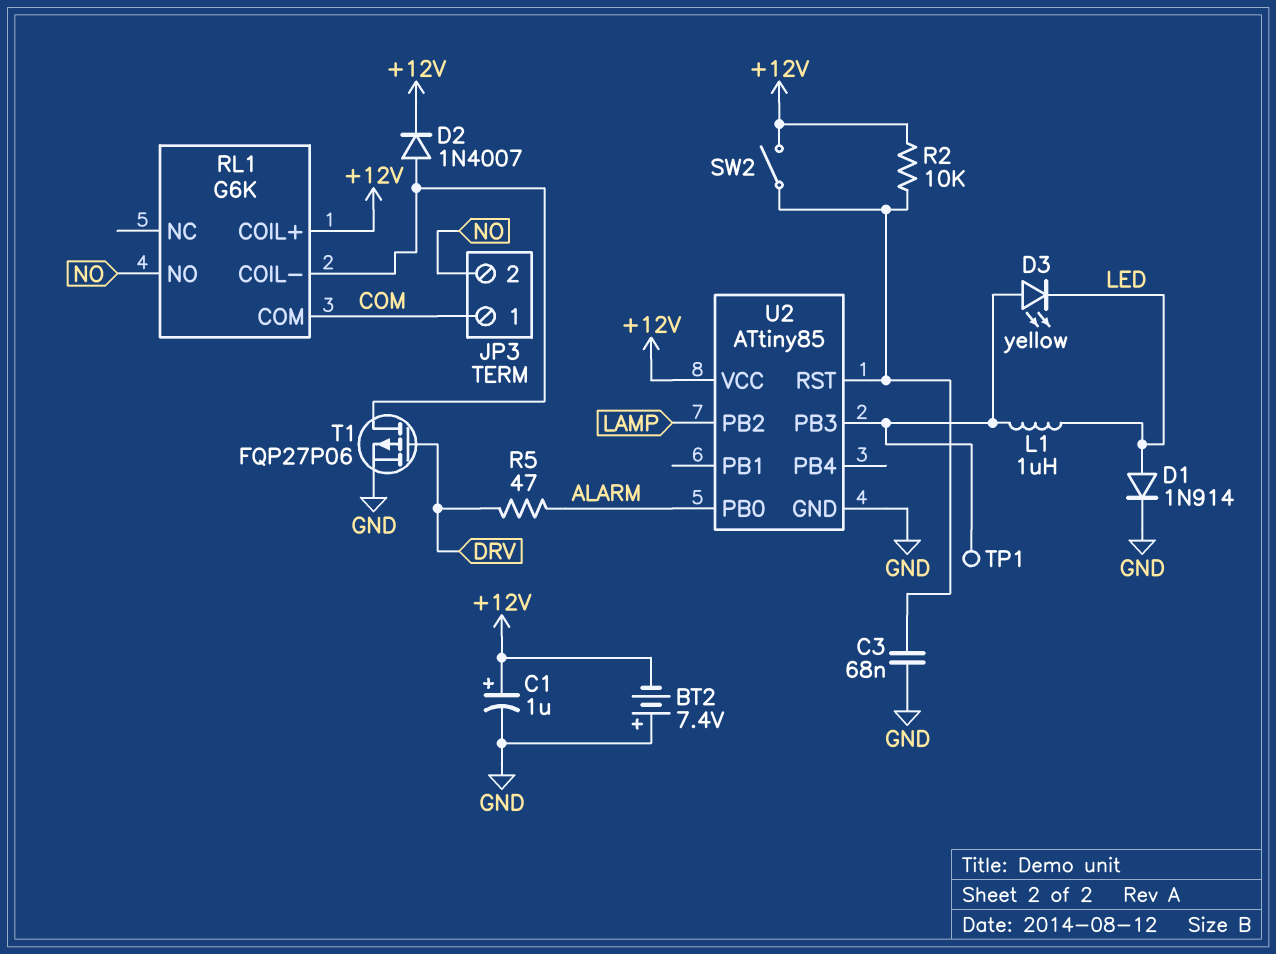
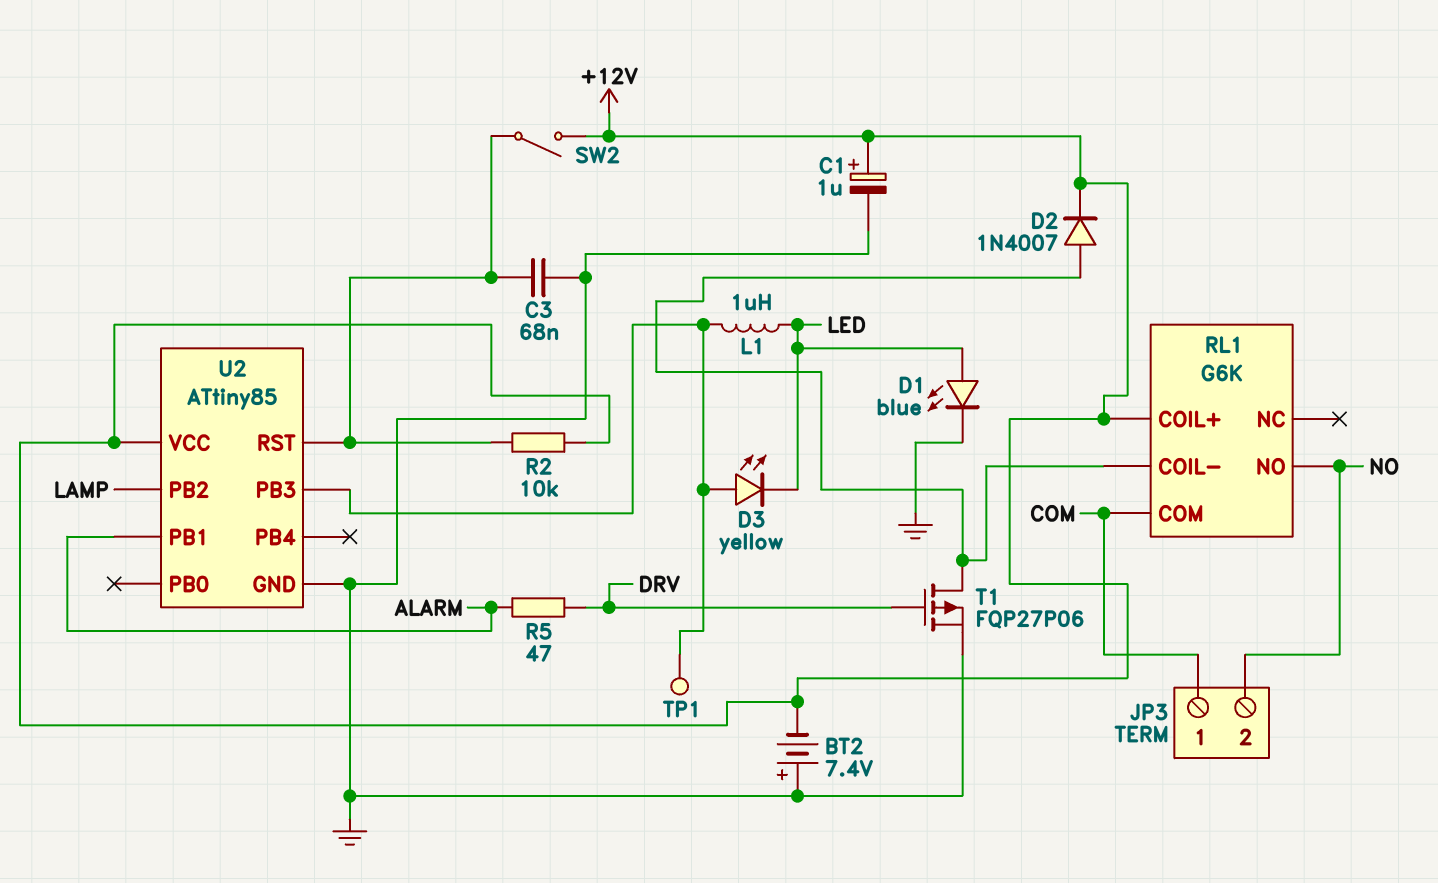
D1: diode 1N914 (A LED, K GND) -> LED blue (A LED, K GND)
U2 pin PB0: ALARM -> none
U2 pin PB1: none -> ALARM

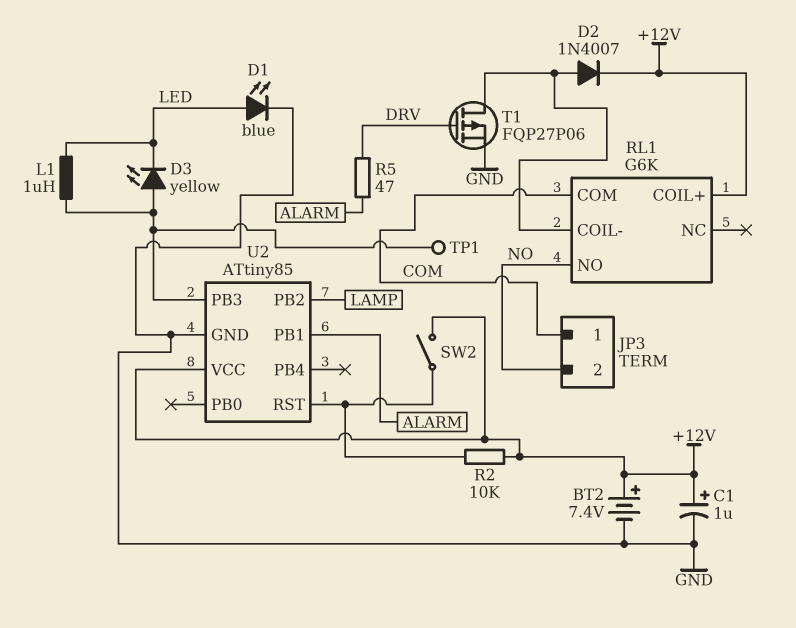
BT2: 7.4V (plus GND, minus +12V) -> 7.4V (plus +12V, minus GND)
C3: 68nF (GND, U2/RST) -> none

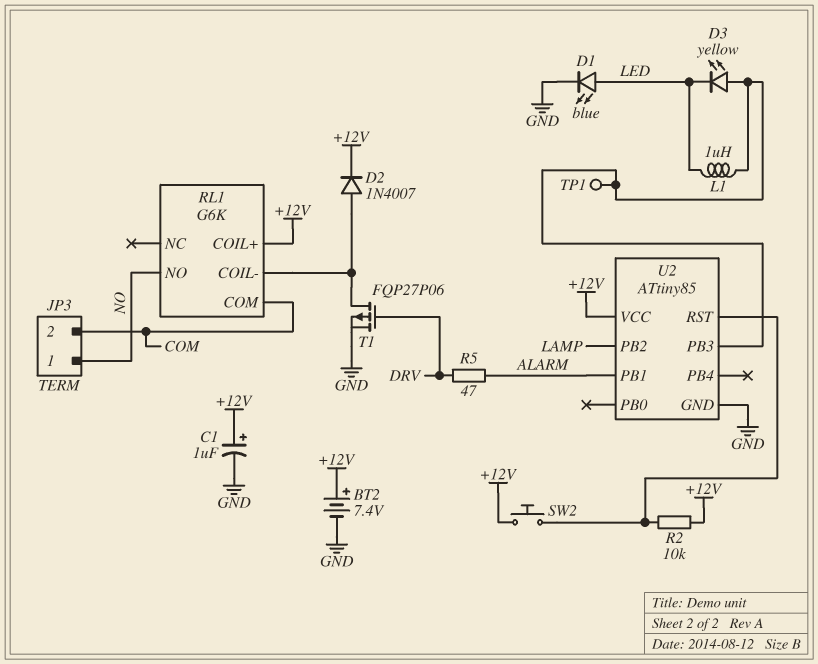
JP3 pin 1: COM -> NO
JP3 pin 2: NO -> COM
SW2: switch (+12V, U2/RST) -> button (+12V, U2/RST)

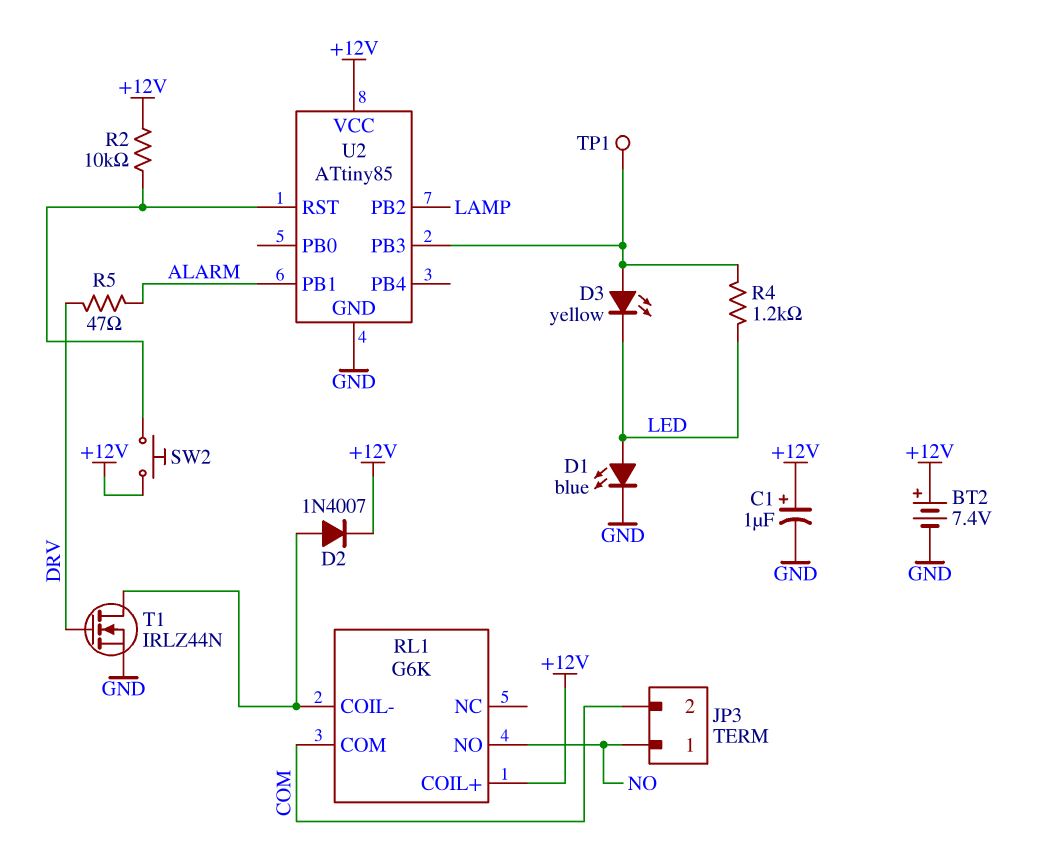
L1: 1uH (LED, U2/PB3) -> none
R4: none -> 1.2k (LED, U2/PB3)
T1: PMOS FQP27P06 (G DRV, D RL1/COIL-, S GND) -> NMOS IRLZ44N (G DRV, D RL1/COIL-, S GND)

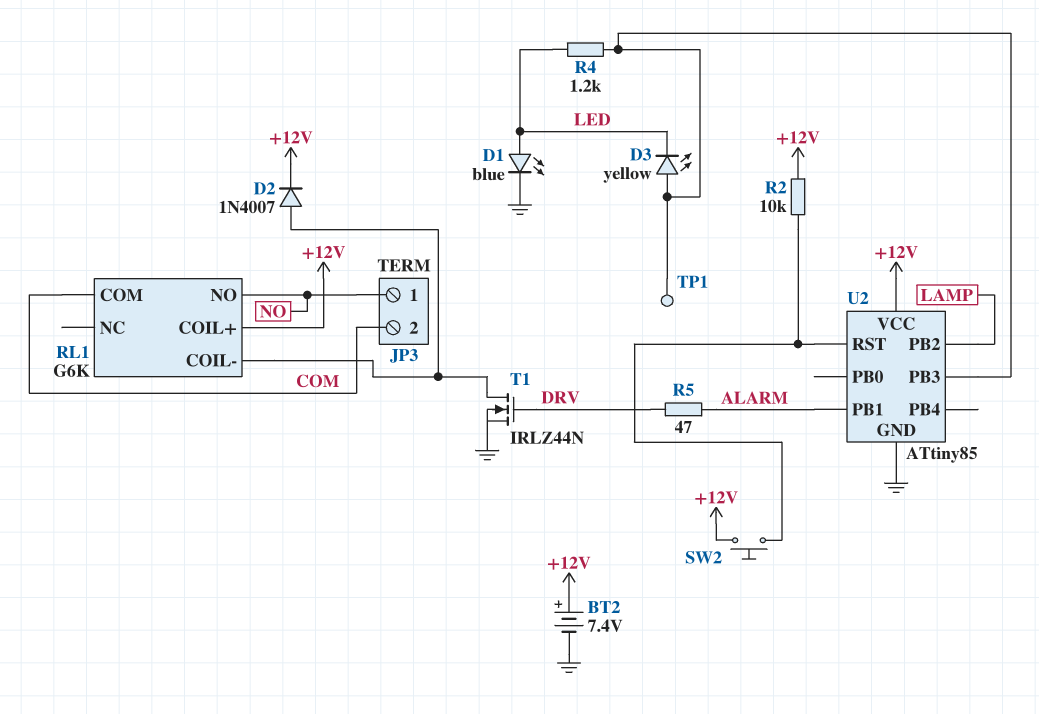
C1: 1uF (plus +12V, minus GND) -> none

